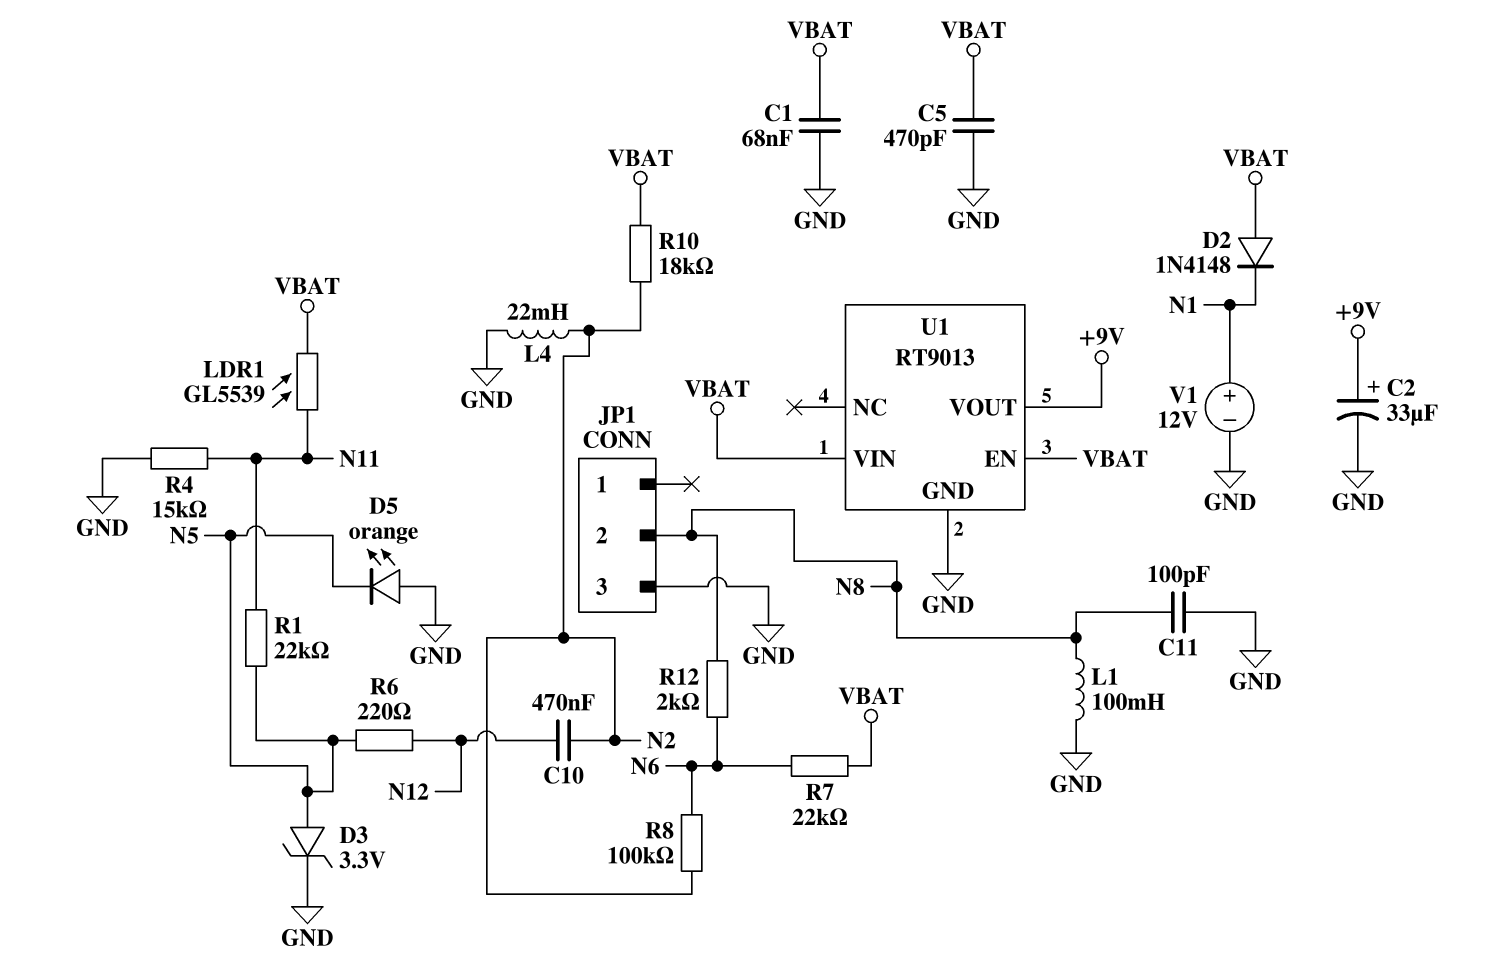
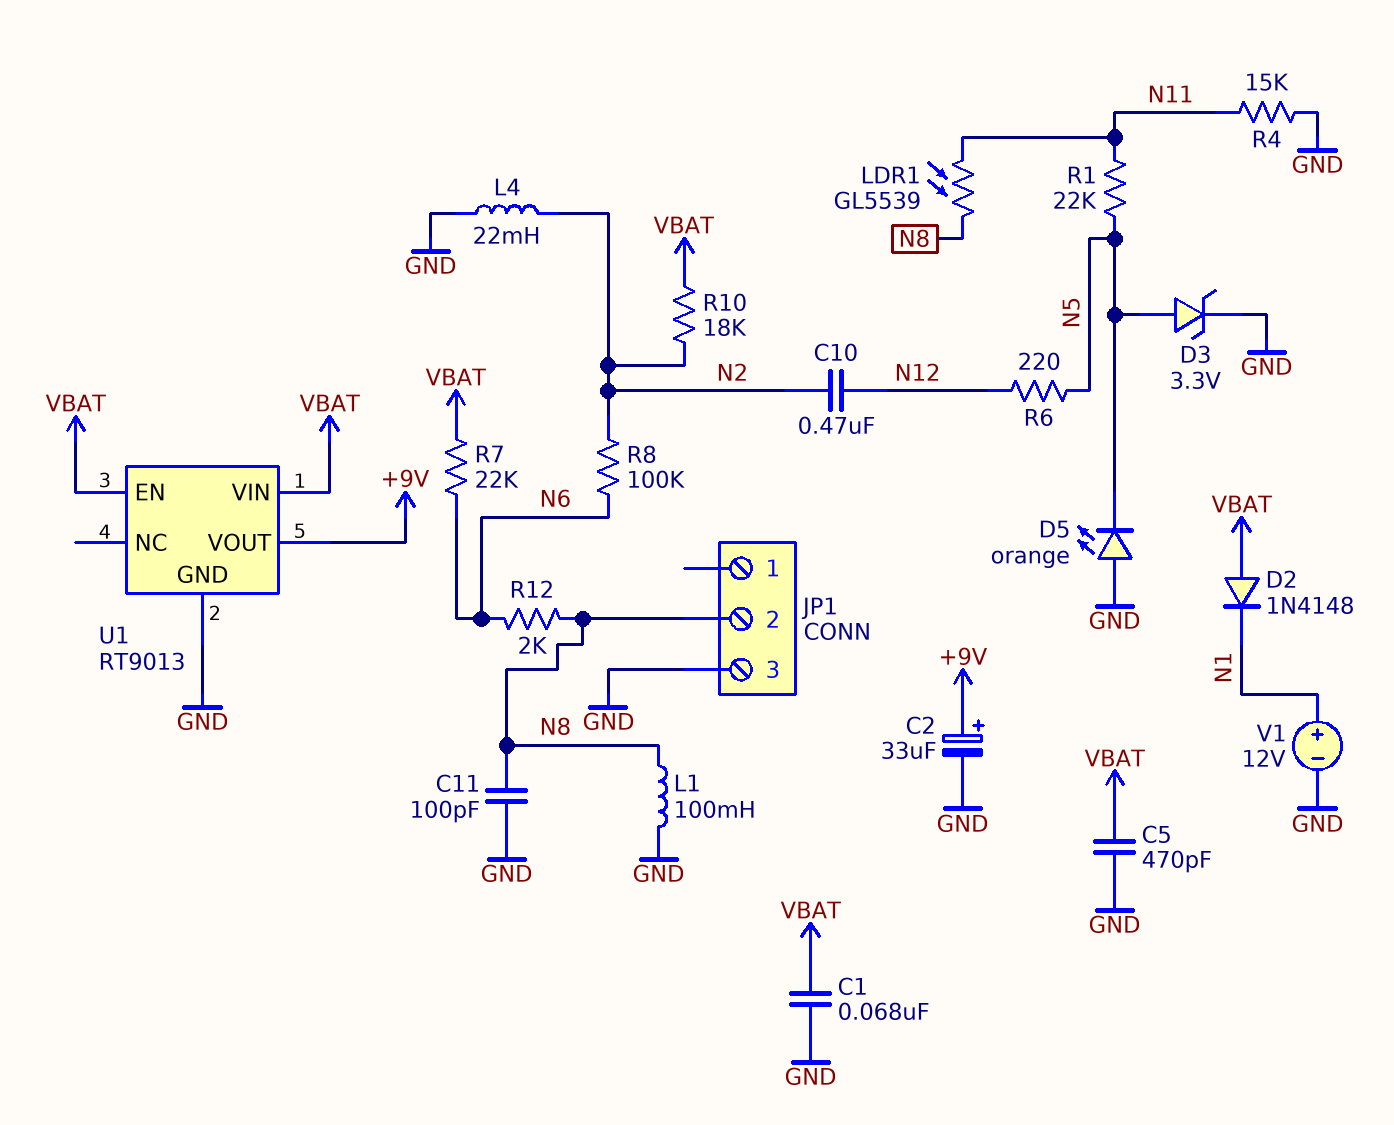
LDR1: GL5539 (N11, VBAT) -> GL5539 (N8, N11)

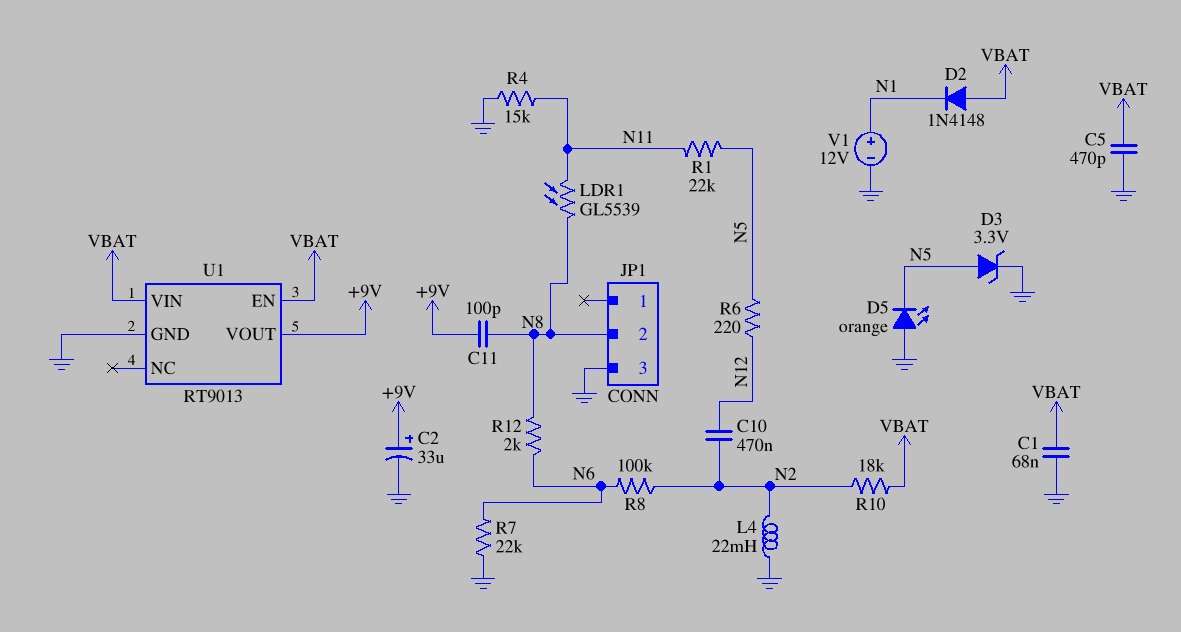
C11: 100pF (GND, N8) -> 100pF (+9V, N8)
L1: 100mH (GND, N8) -> none
R7: 22k (N6, VBAT) -> 22k (GND, N6)

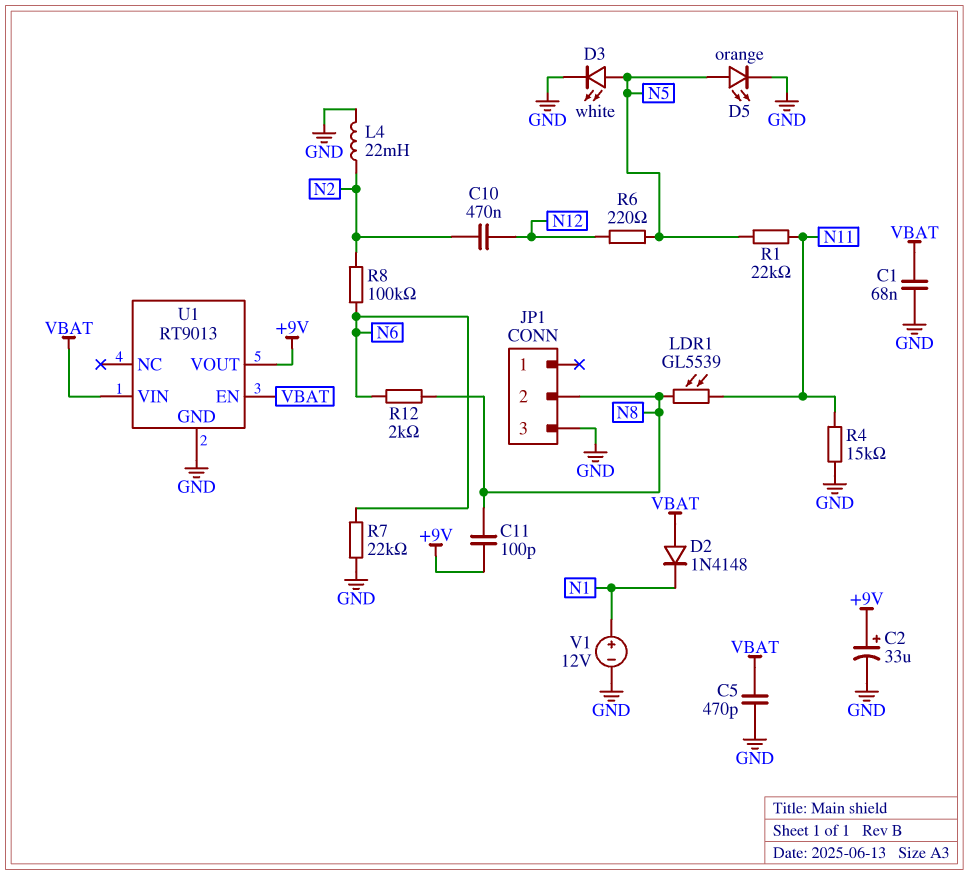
D3: zener 3.3V (A N5, K GND) -> LED white (A N5, K GND)
D5: LED orange (A GND, K N5) -> LED orange (A N5, K GND)
R10: 18k (N2, VBAT) -> none

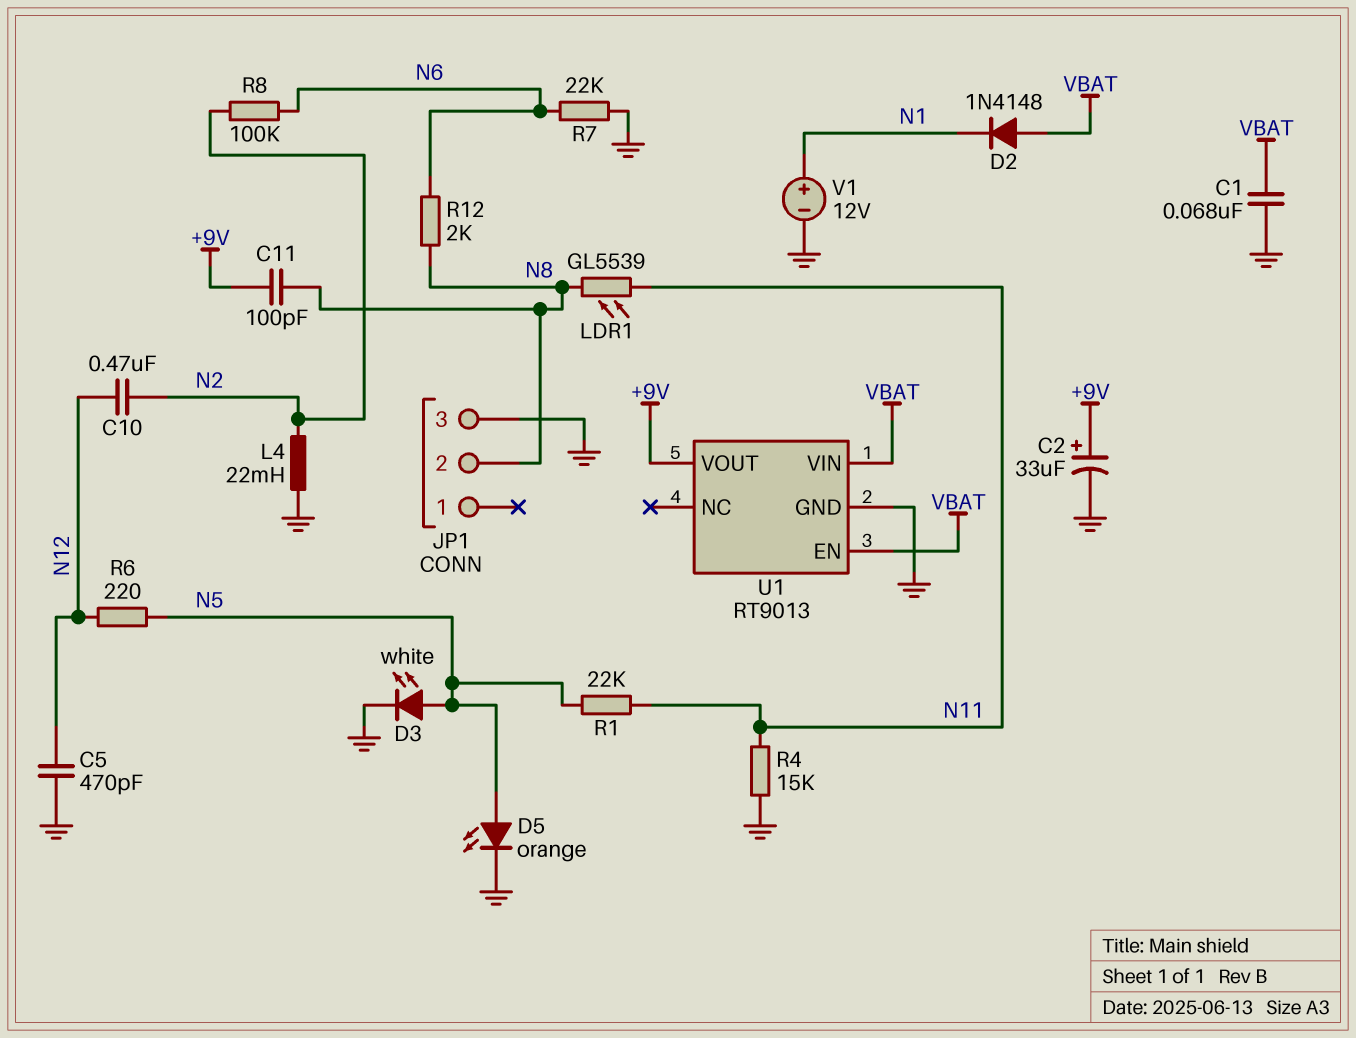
C5: 470pF (GND, VBAT) -> 470pF (GND, N12)

